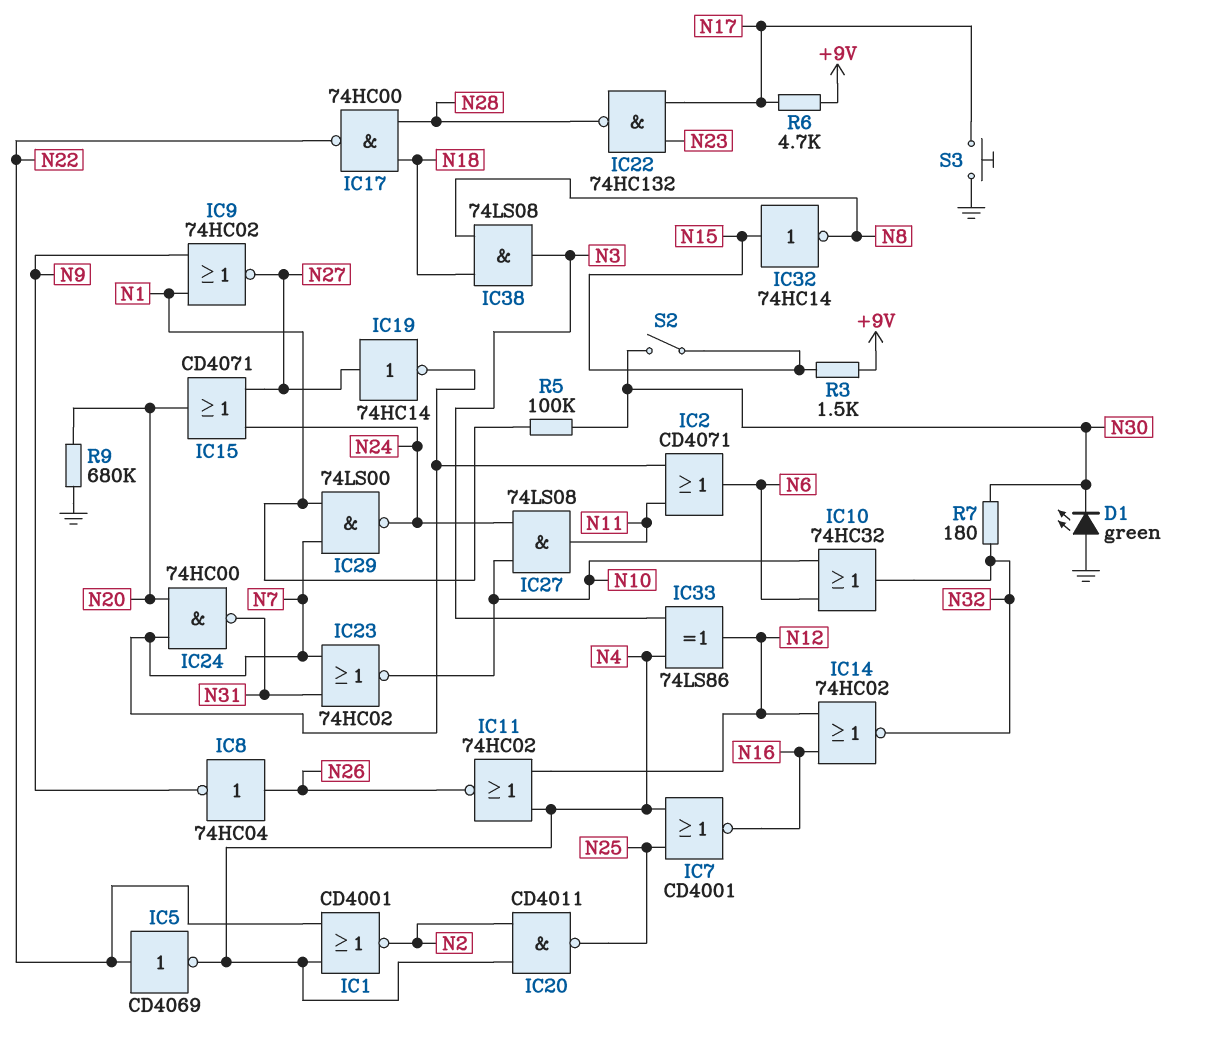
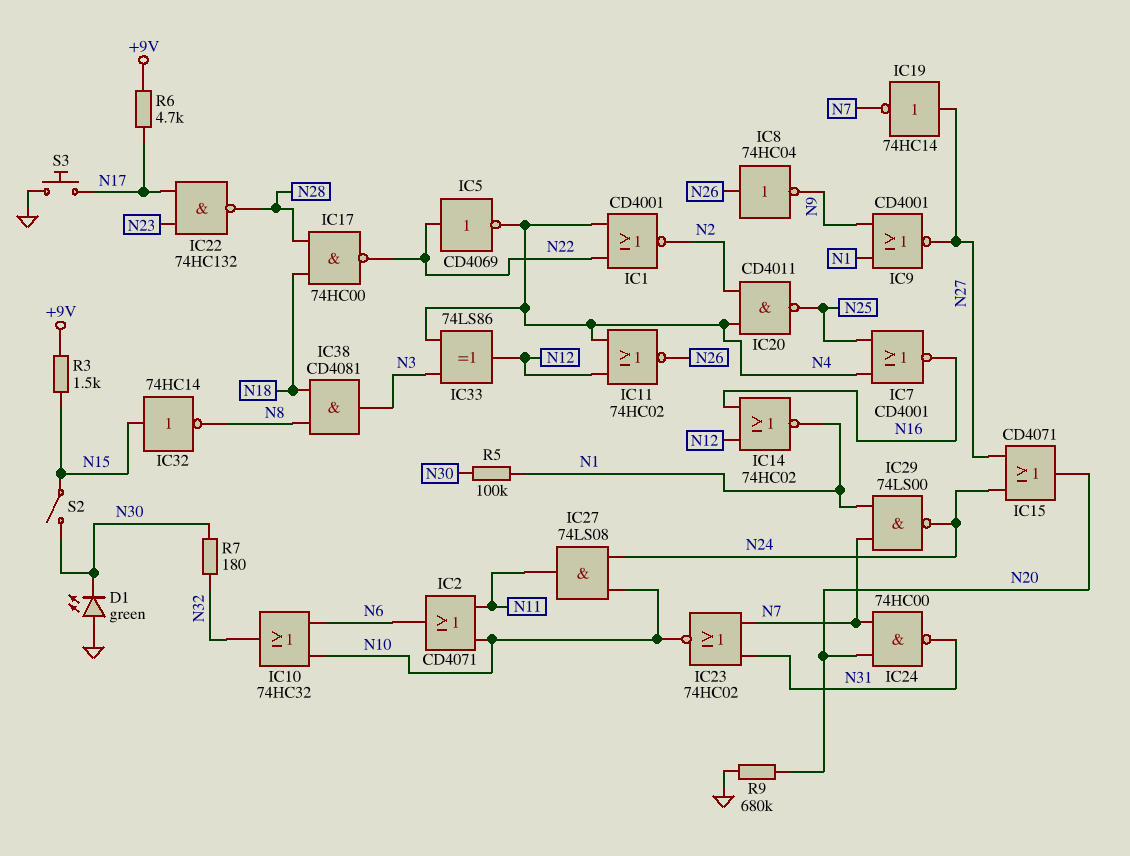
IC2: OR CD4071 (in N7, in N11, out N6) -> OR CD4071 (in N10, in N11, out N6)
IC9: NOR 74HC02 (in N1, in N9, out N27) -> NOR CD4001 (in N1, in N9, out N27)
IC14: NOR 74HC02 (in N12, in N16, out N32) -> NOR 74HC02 (in N12, in N16, out N1)
IC38: AND 74LS08 (in N8, in N18, out N3) -> AND CD4081 (in N8, in N18, out N3)

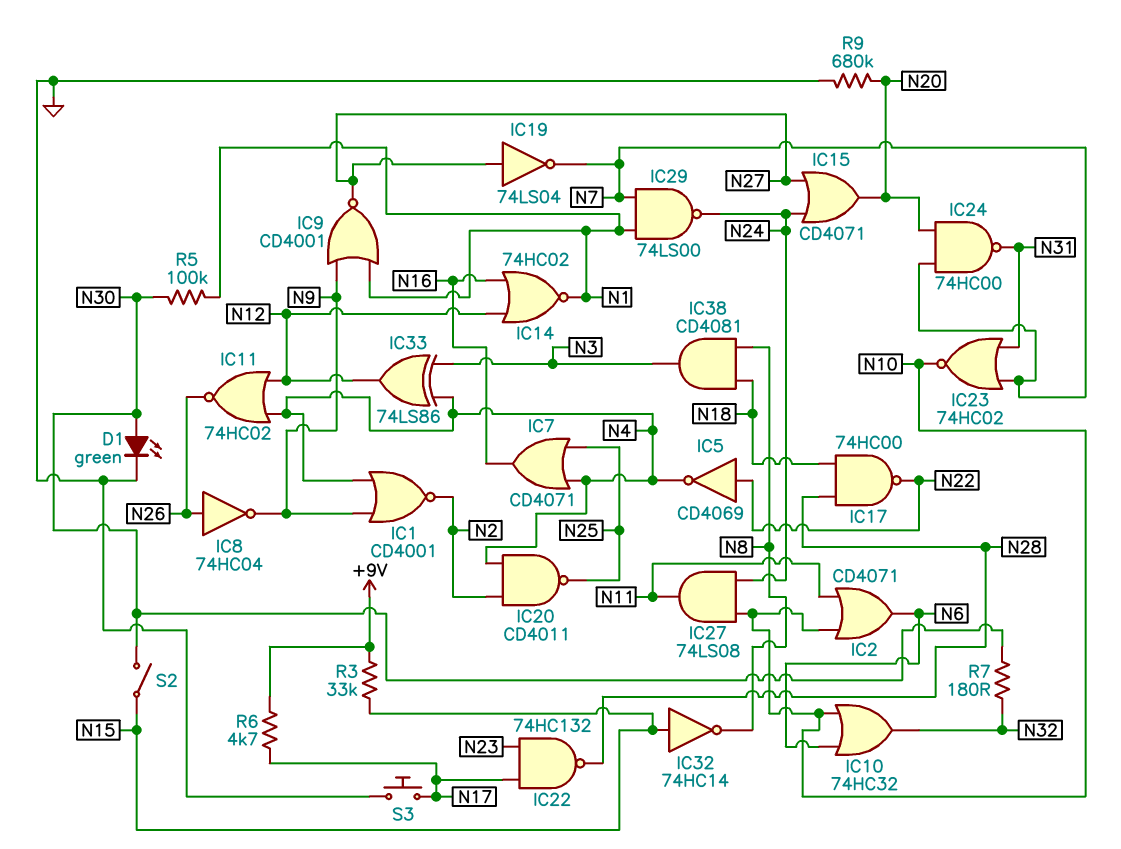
D1: LED green (A GND, K N30) -> LED green (A N30, K GND)
IC1: NOR CD4001 (in N4, in N22, out N2) -> NOR CD4001 (in N4, in N9, out N2)
IC7: NOR CD4001 (in N4, in N25, out N16) -> OR CD4071 (in N4, in N25, out N16)
IC19: NOT 74HC14 (in N27, out N7) -> NOT 74LS04 (in N27, out N7)
R3: 1.5k (+9V, N15) -> 33k (+9V, N15)

